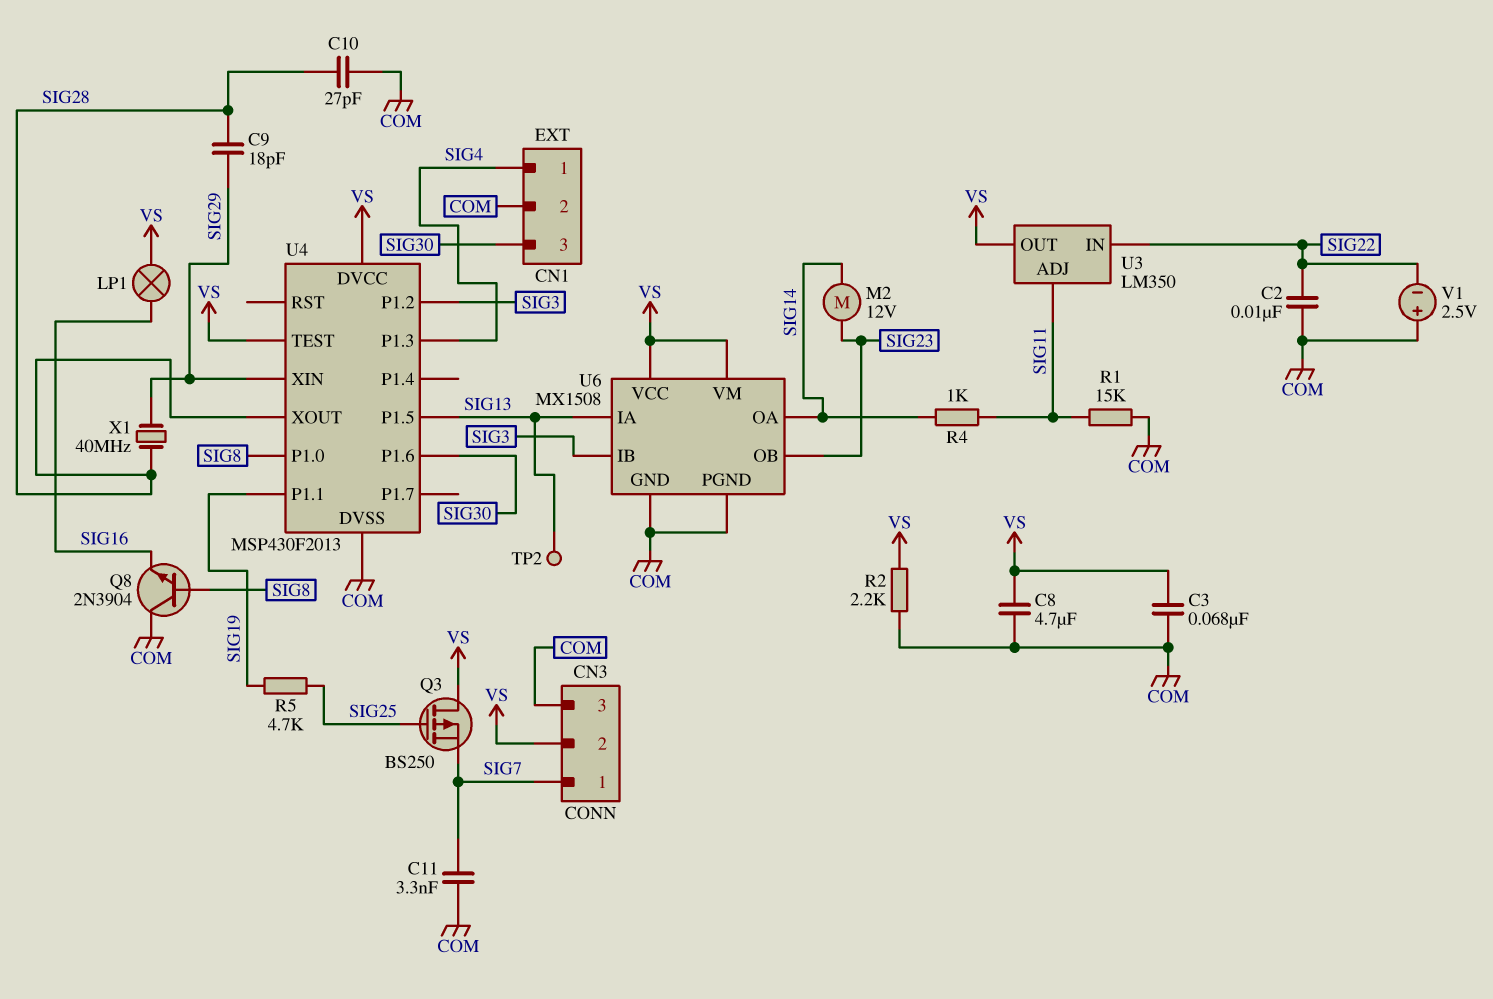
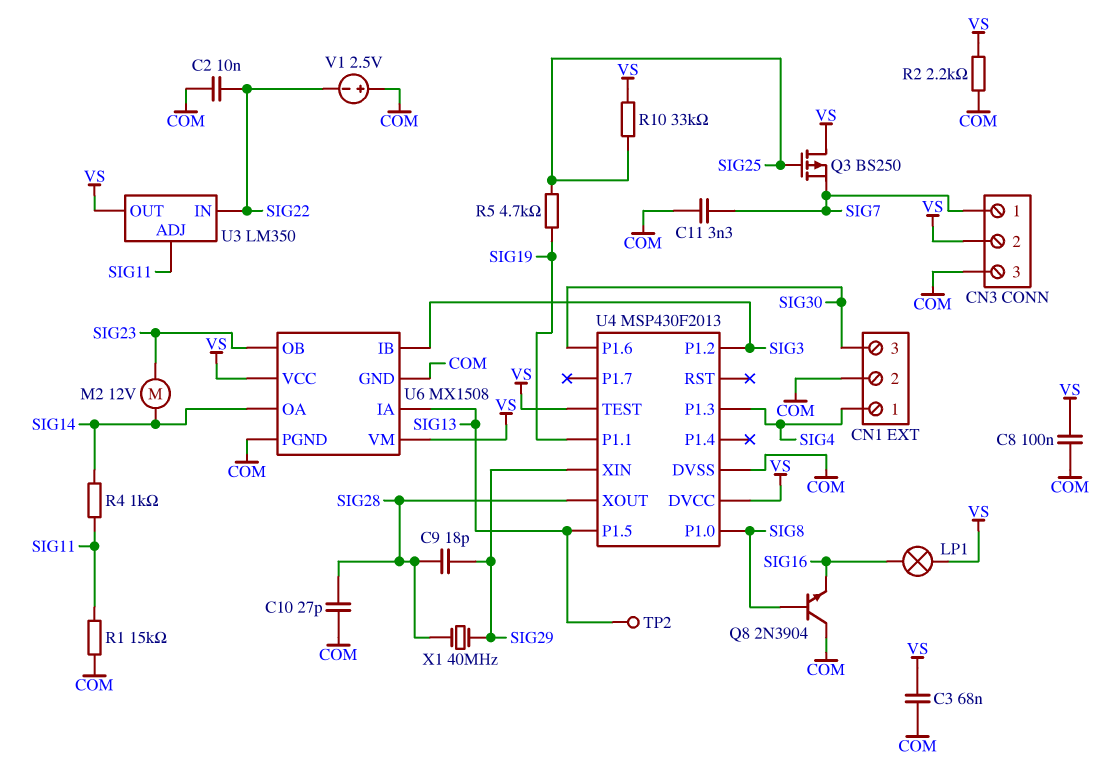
C8: 4.7uF (COM, VS) -> 100nF (COM, VS)
R10: none -> 33k (SIG25, VS)

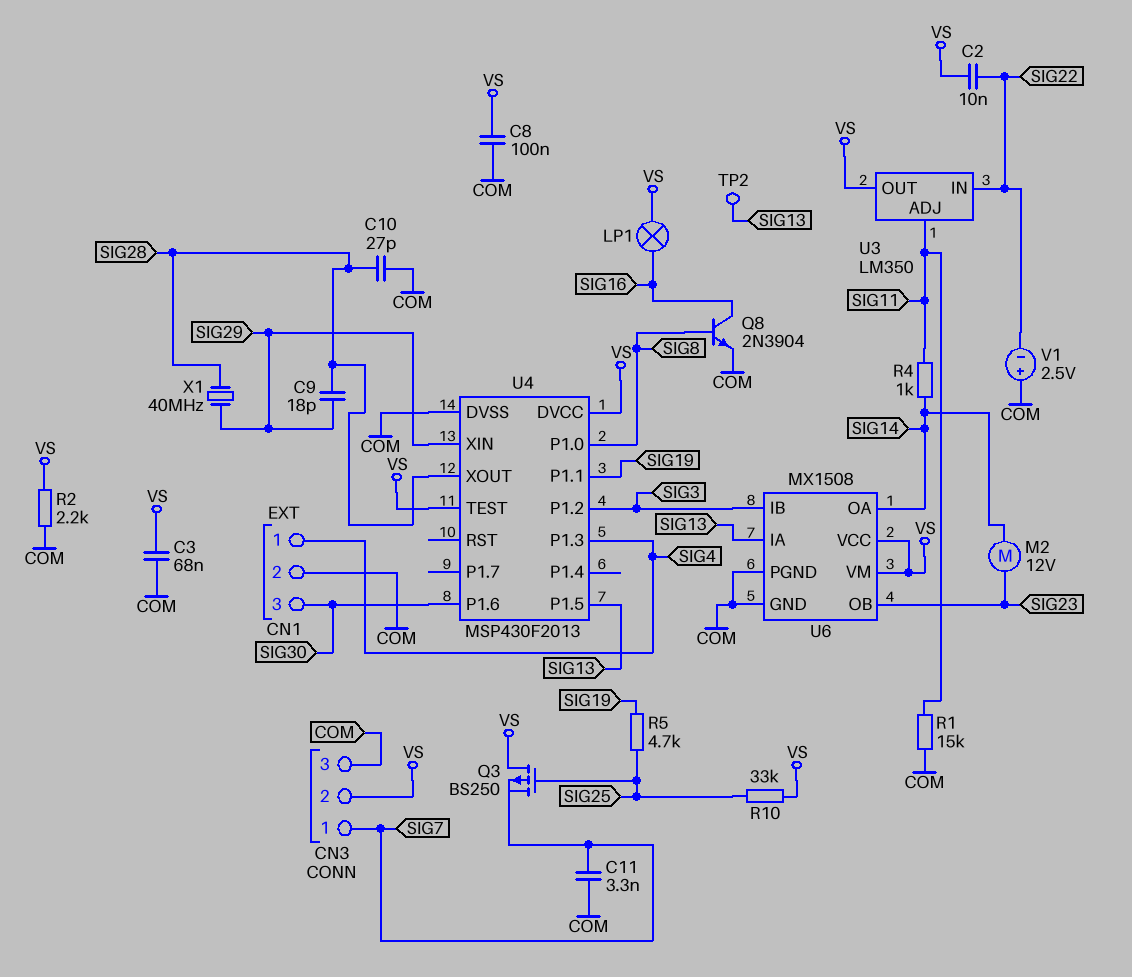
C2: 10nF (COM, SIG22) -> 10nF (SIG22, VS)
Q8: NPN 2N3904 (B SIG8, C COM, E SIG16) -> NPN 2N3904 (B SIG8, C SIG16, E COM)

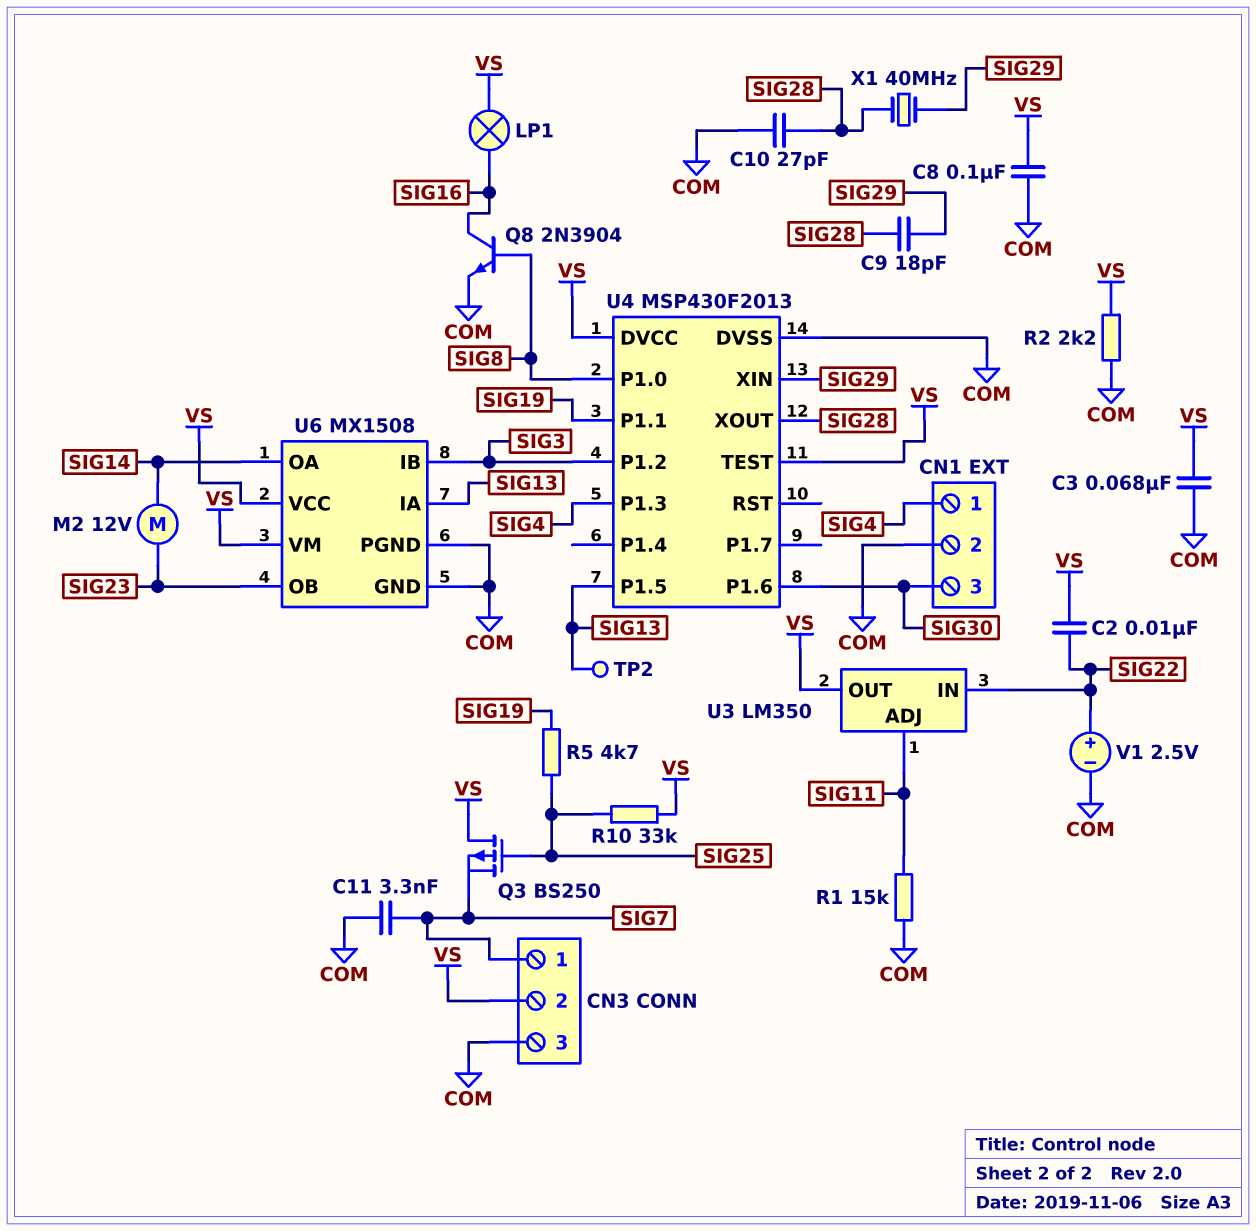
R4: 1k (SIG11, SIG14) -> none
V1: 2.5V (plus COM, minus SIG22) -> 2.5V (plus SIG22, minus COM)

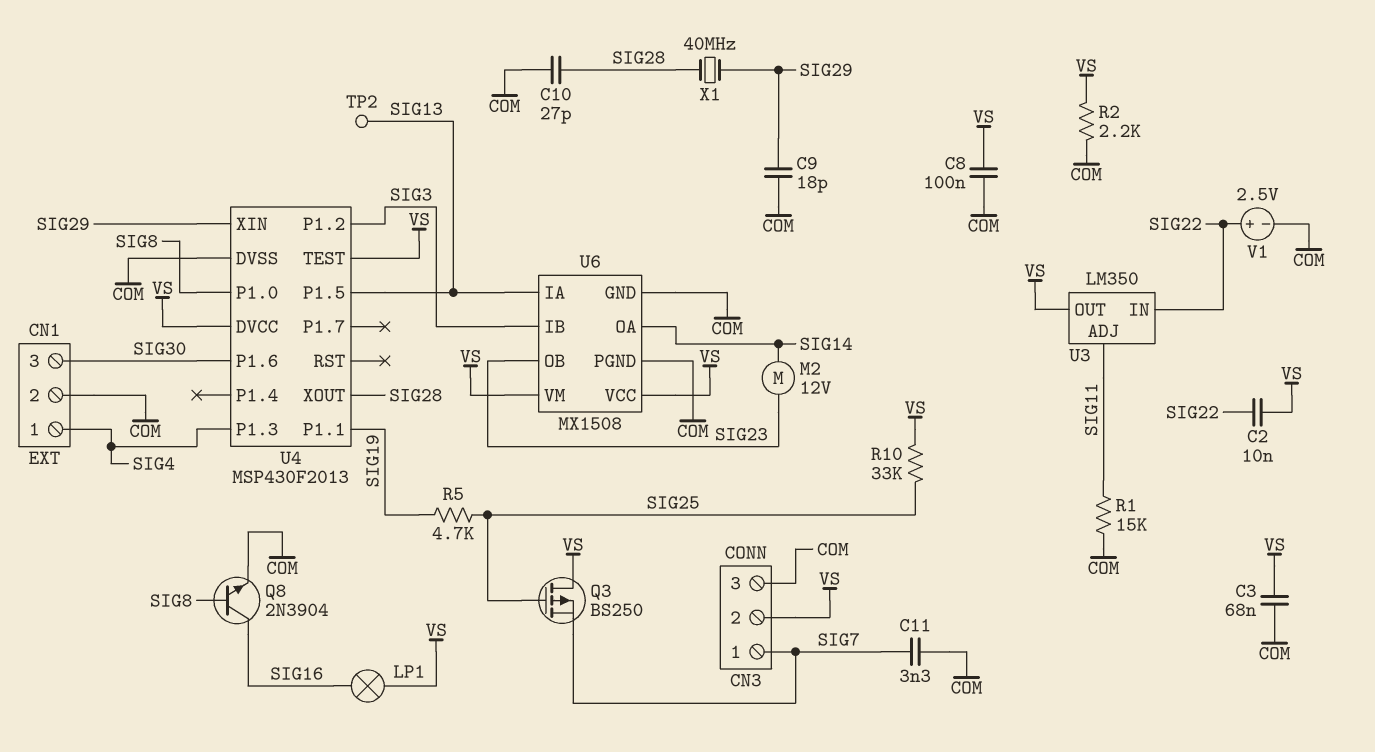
C9: 18pF (SIG28, SIG29) -> 18pF (COM, SIG29)

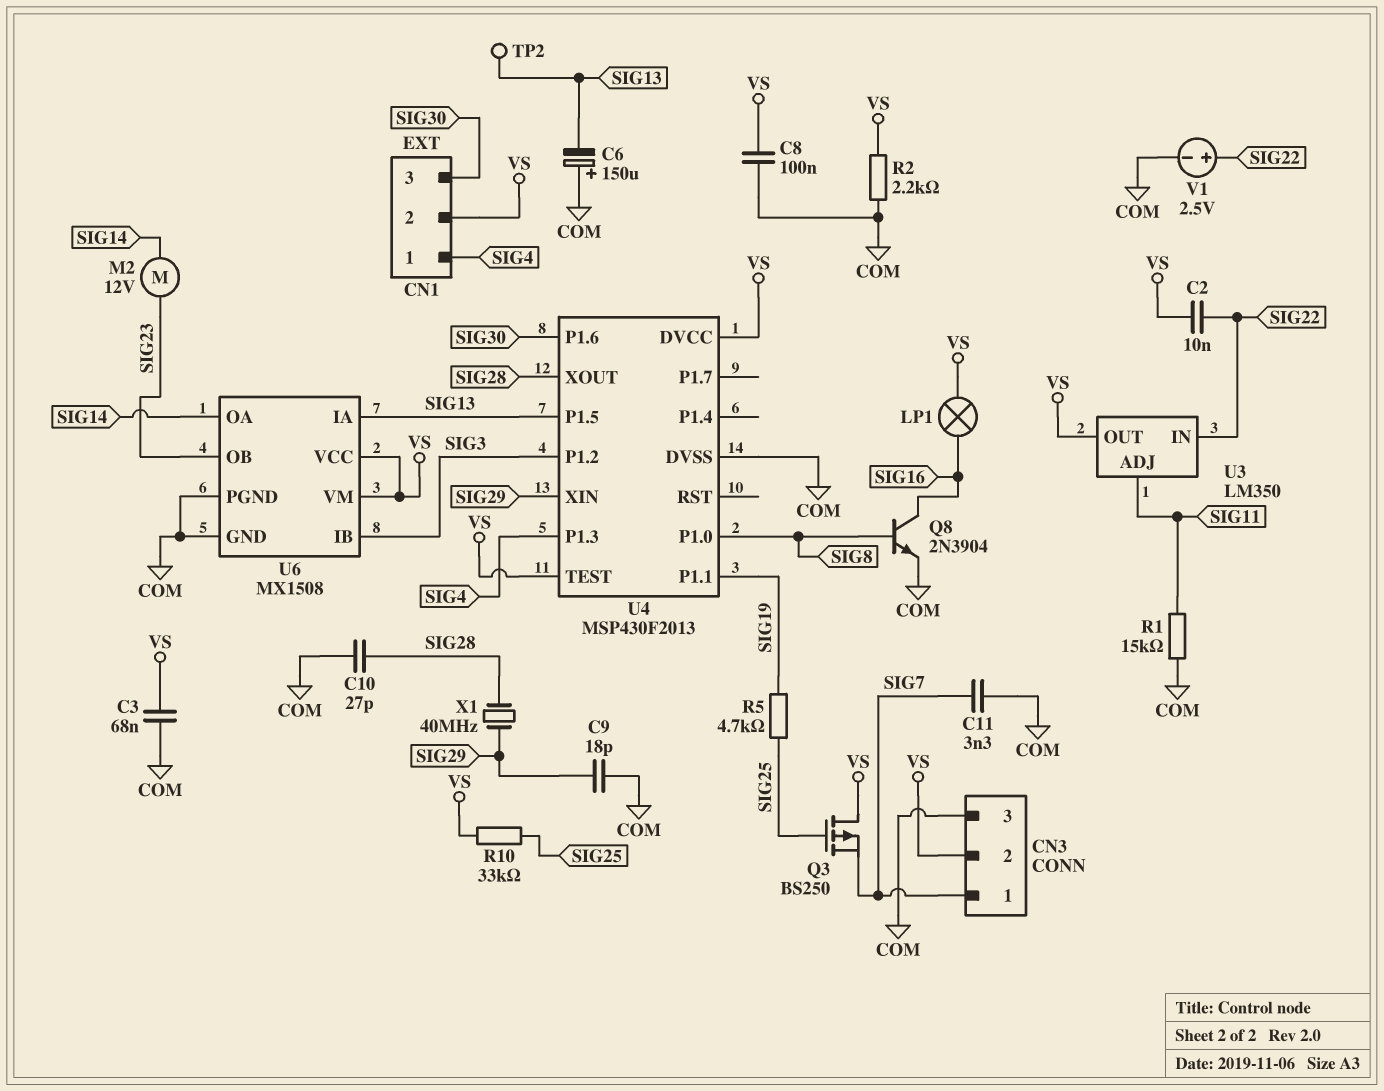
C6: none -> 150uF (plus COM, minus SIG13)
CN1 pin 2: COM -> VS

